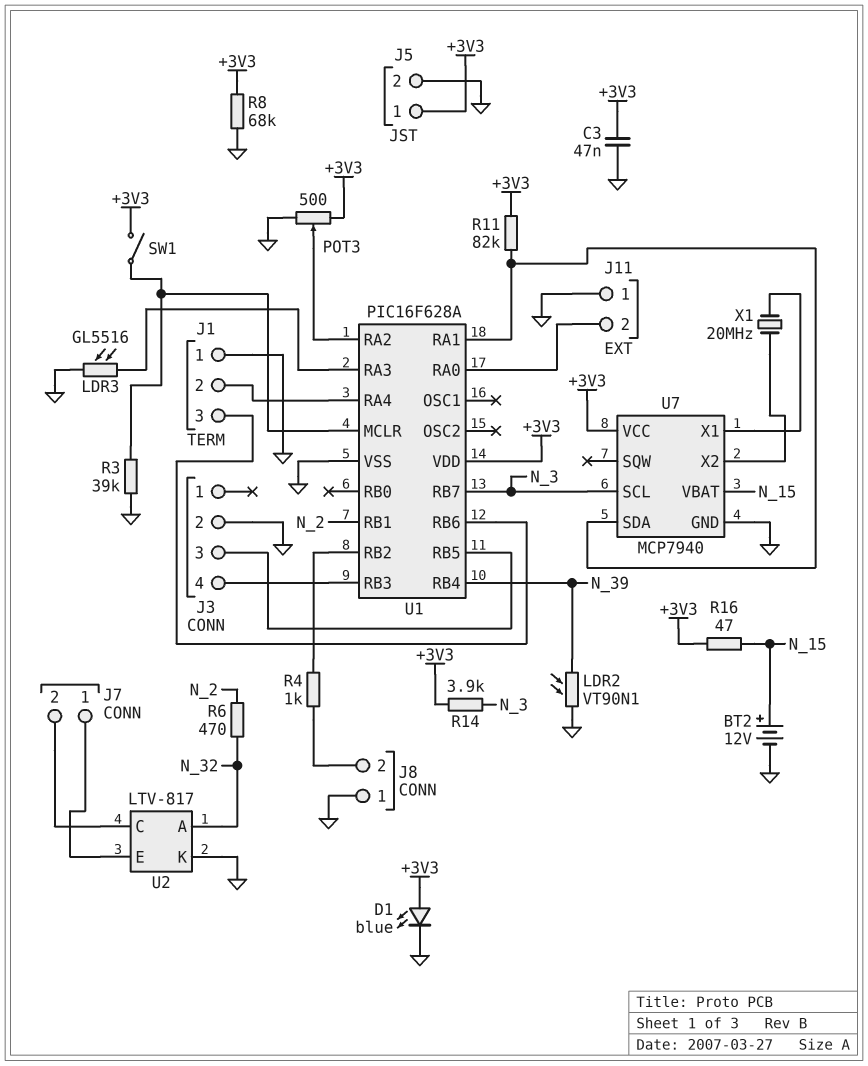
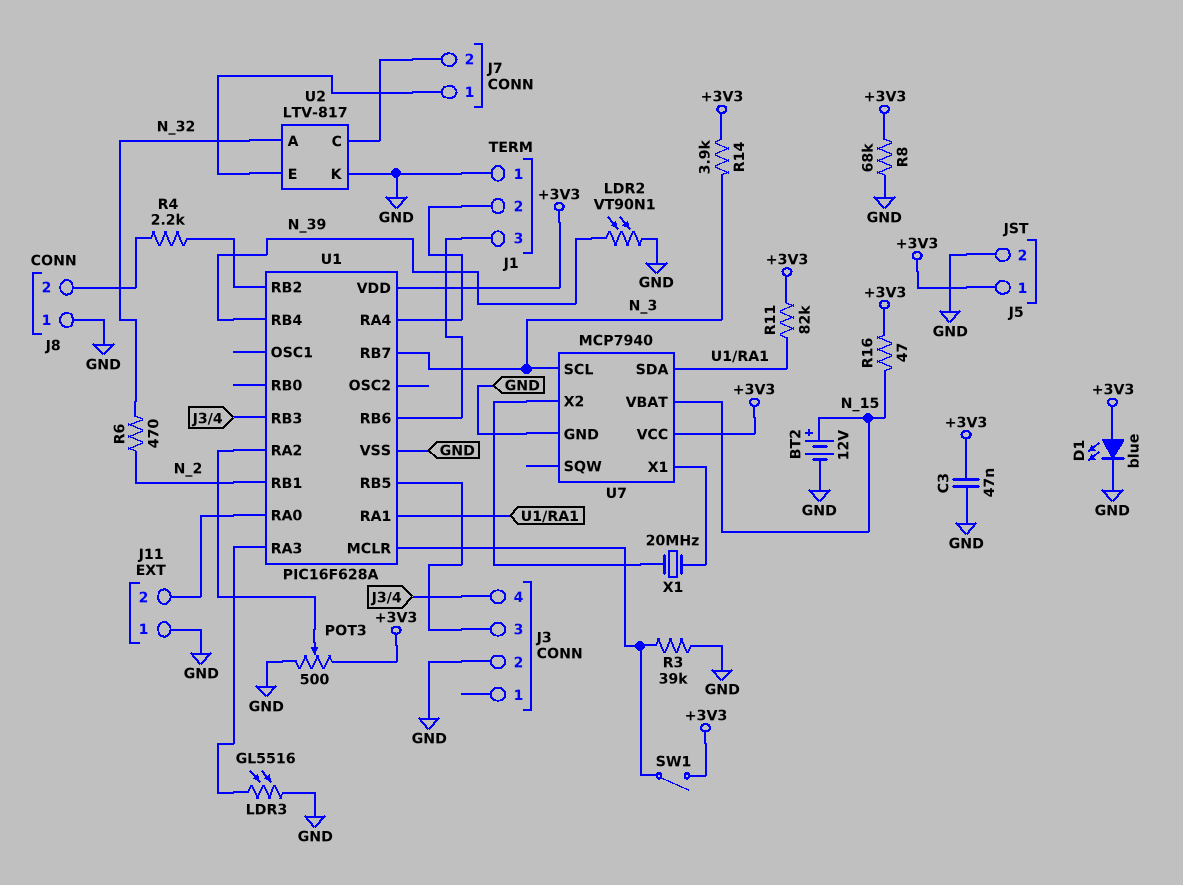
R4: 1k (J8/2, U1/RB2) -> 2.2k (J8/2, U1/RB2)

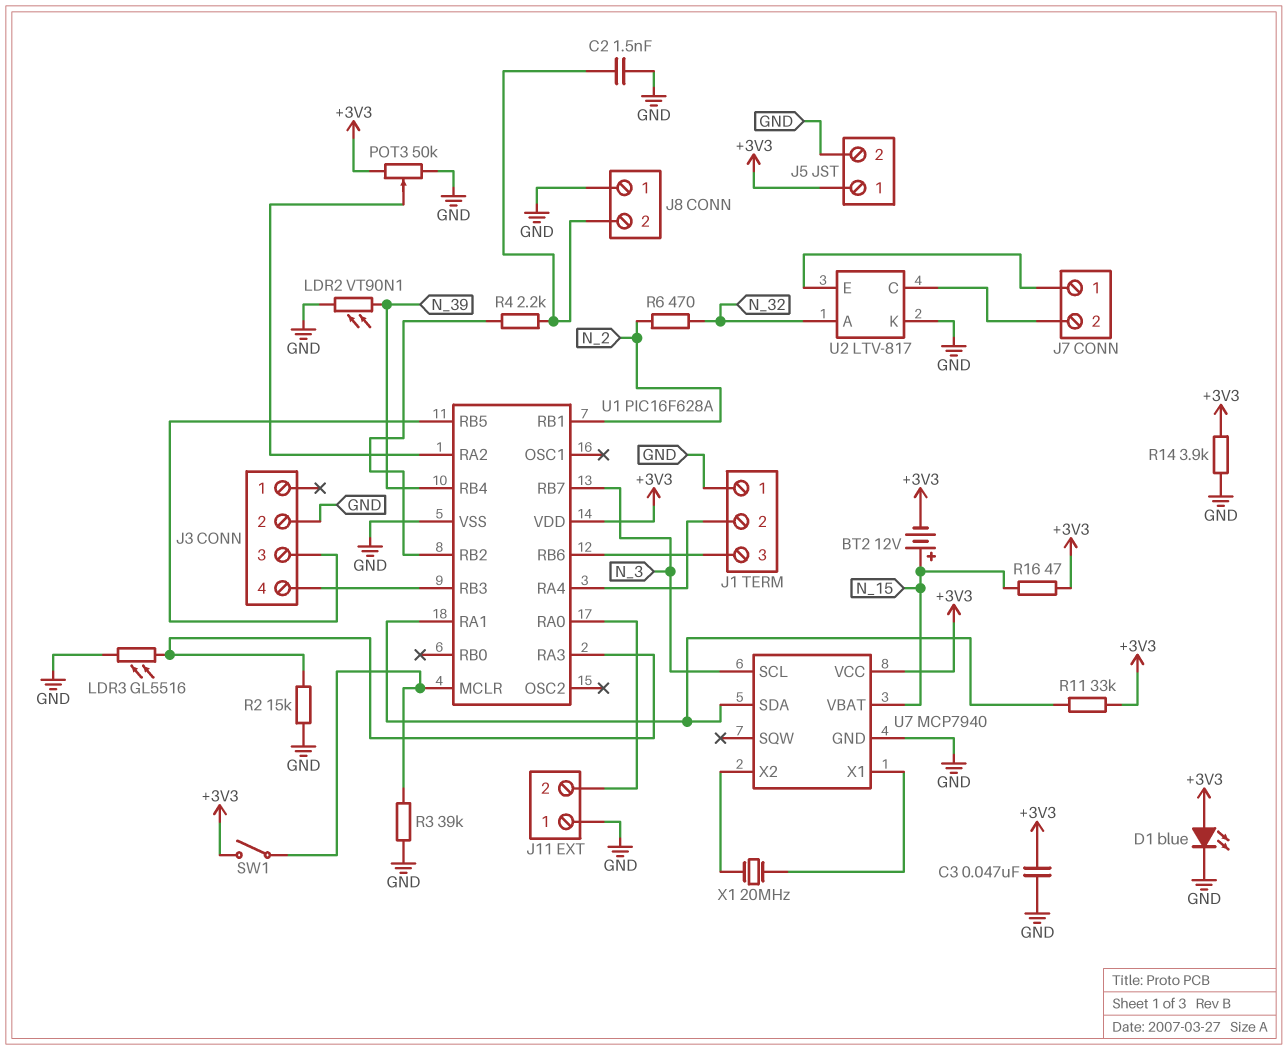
BT2: 12V (plus N_15, minus GND) -> 12V (plus N_15, minus +3V3)
C2: none -> 1.5nF (GND, J8/2)
POT3: 500 (+3V3, GND, wiper U1/RA2) -> 50k (+3V3, GND, wiper U1/RA2)
R2: none -> 15k (GND, U1/RA3)
R8: 68k (+3V3, GND) -> none
R11: 82k (+3V3, U1/RA1) -> 33k (+3V3, U1/RA1)
R14: 3.9k (+3V3, N_3) -> 3.9k (+3V3, GND)

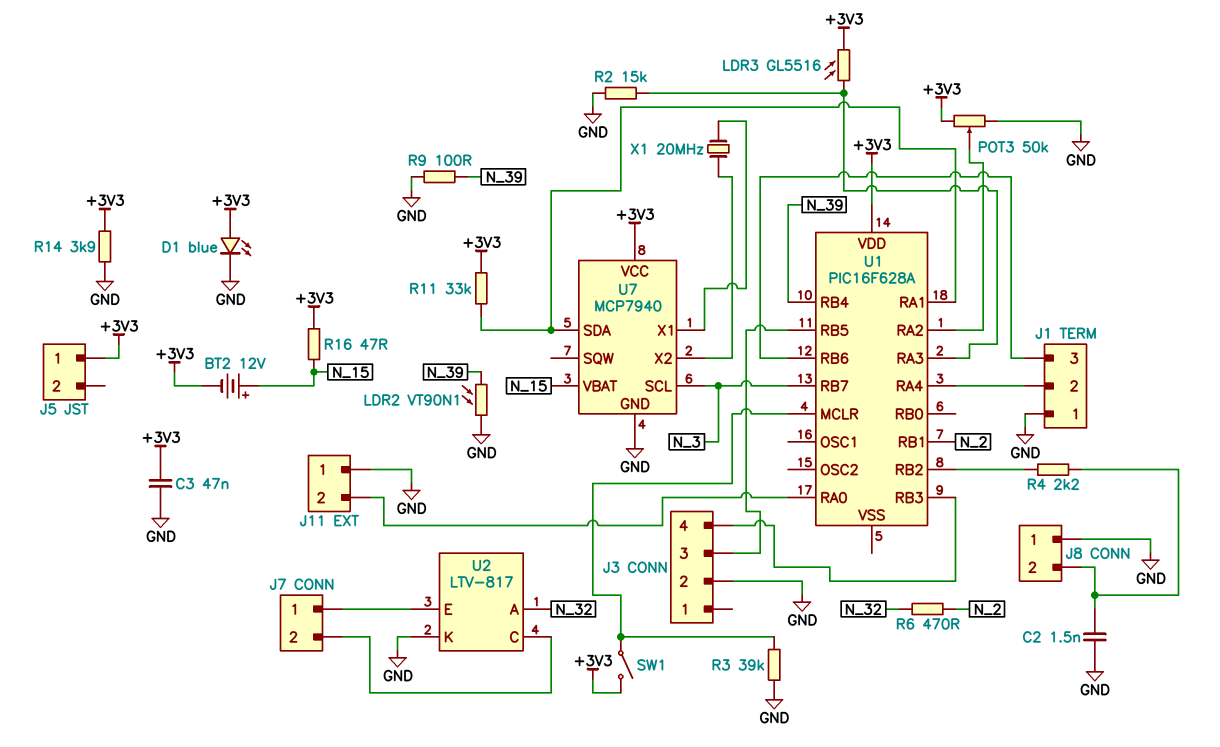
J5 pin 2: GND -> none
LDR3: GL5516 (GND, U1/RA3) -> GL5516 (+3V3, U1/RA3)
R9: none -> 100 (GND, N_39)
U1 pin VSS: GND -> none

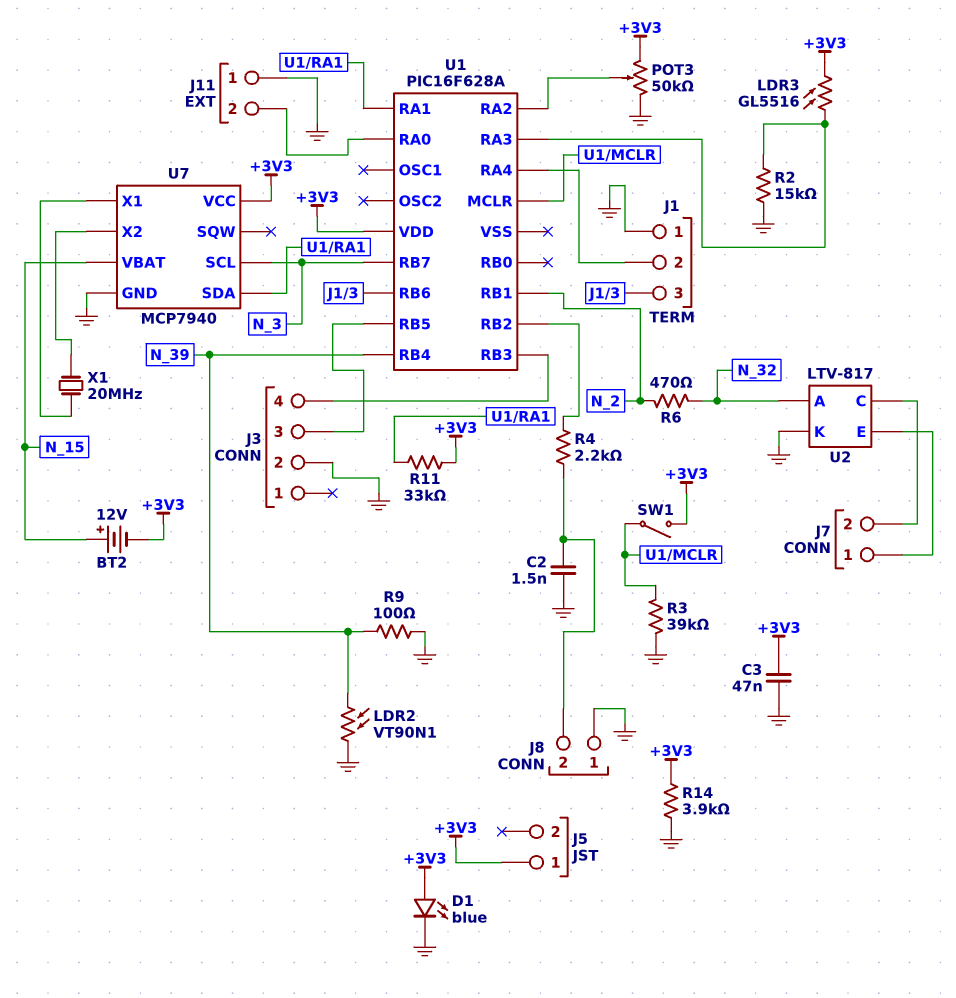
R16: 47 (+3V3, N_15) -> none

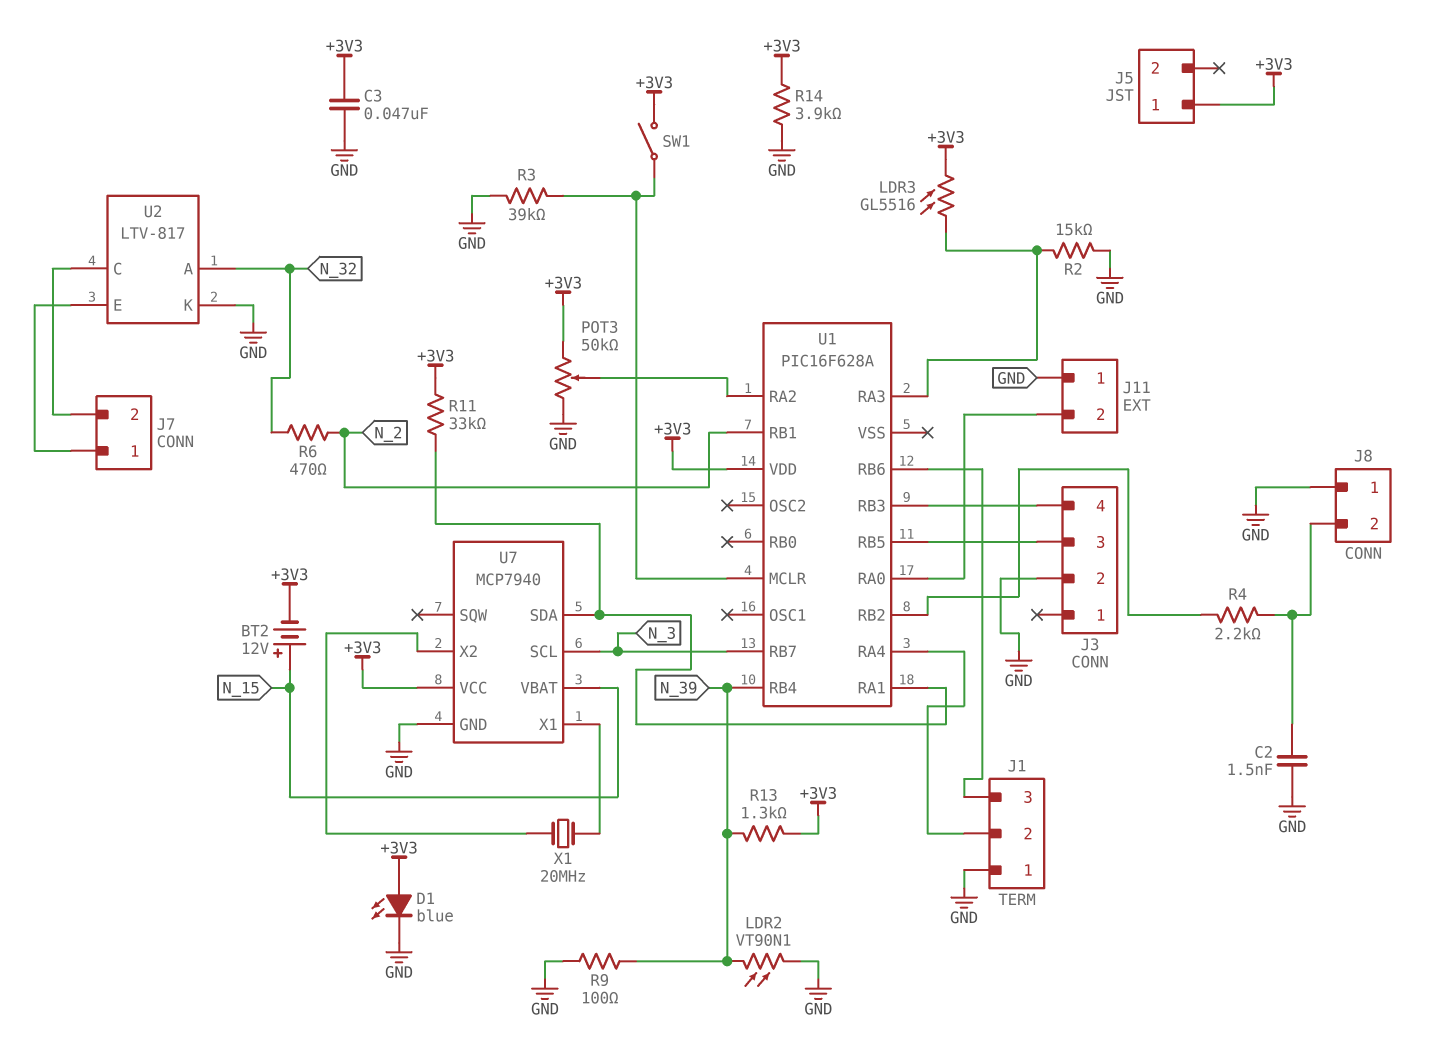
R13: none -> 1.3k (+3V3, N_39)

